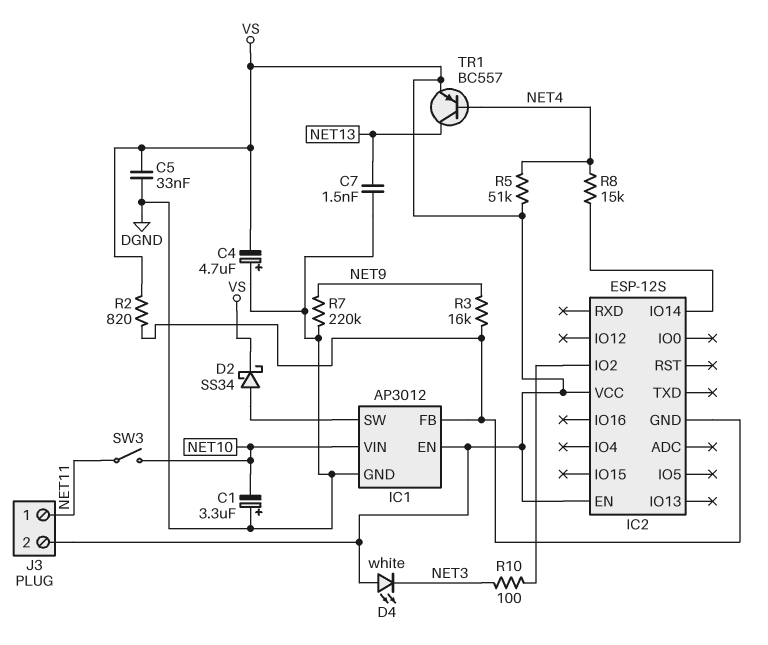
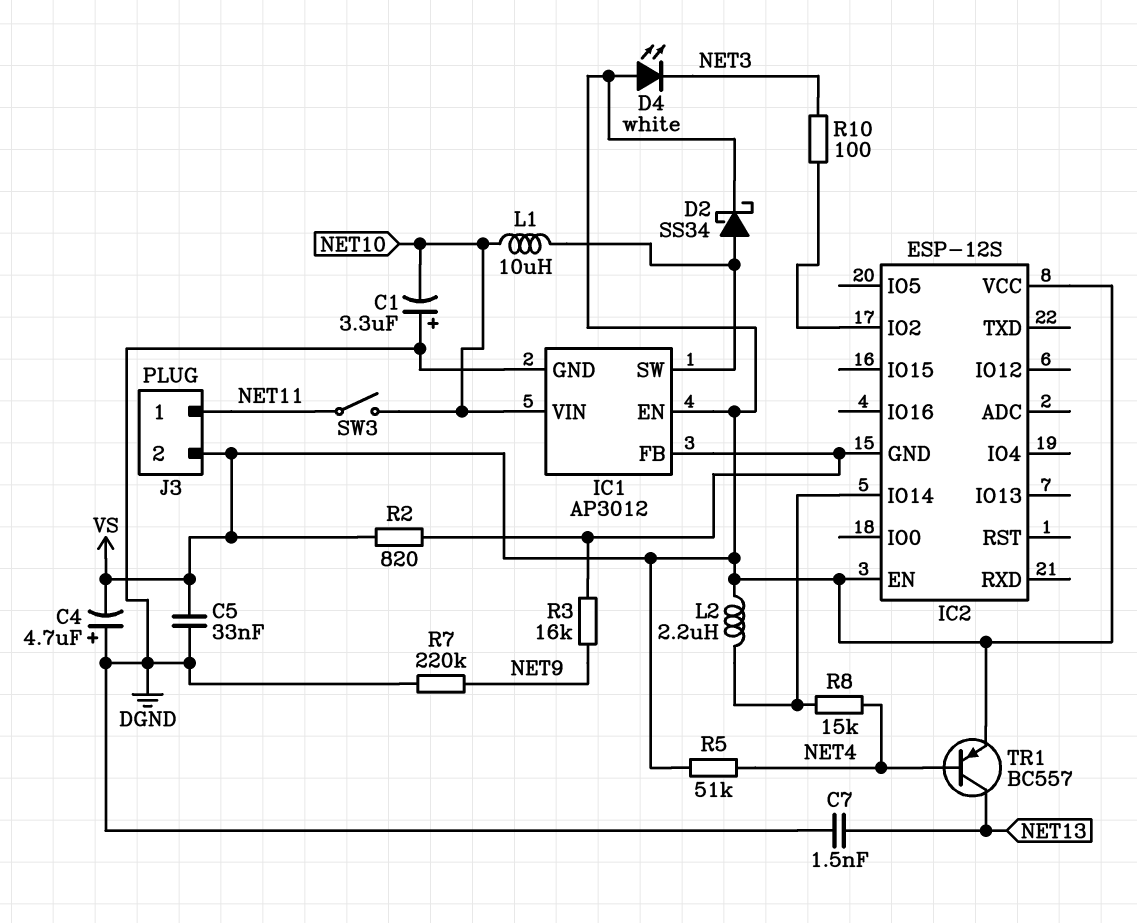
L1: none -> 10uH (IC1/SW, NET10)
L2: none -> 2.2uH (IC2/IO14, VS)

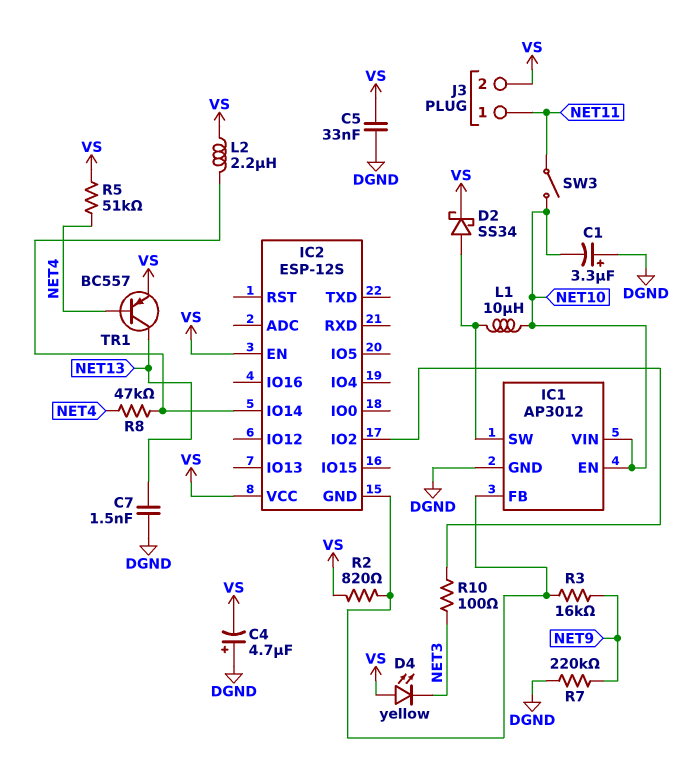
D4: LED white (A VS, K NET3) -> LED yellow (A VS, K NET3)
IC1 pin EN: VS -> NET10
R8: 15k (IC2/IO14, NET4) -> 47k (IC2/IO14, NET4)

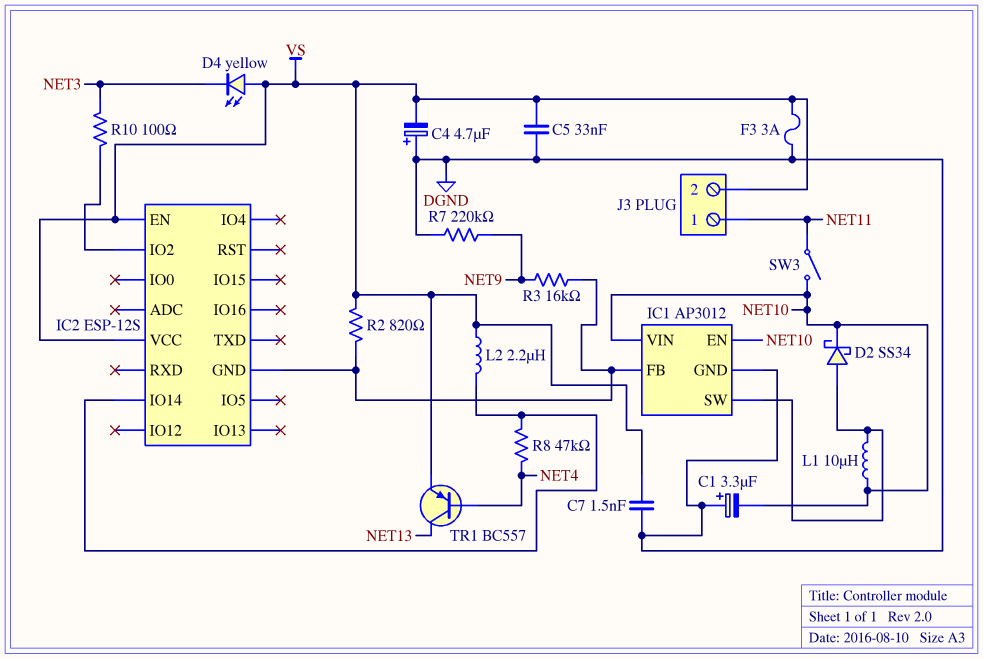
C7: 1.5nF (DGND, NET13) -> 1.5nF (DGND, VS)
D2: schottky SS34 (A IC1/SW, K VS) -> schottky SS34 (A IC1/SW, K NET10)
F3: none -> 3A (DGND, VS)
R5: 51k (NET4, VS) -> none

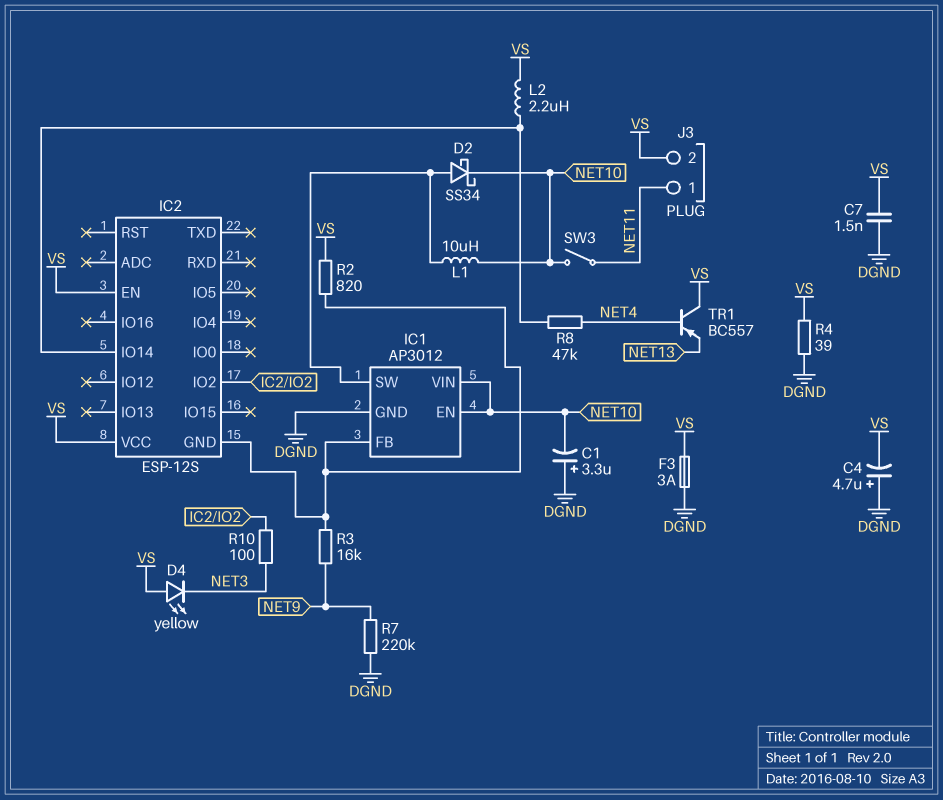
C5: 33nF (DGND, VS) -> none
R4: none -> 39 (DGND, VS)
TR1: PNP BC557 (B NET4, C NET13, E VS) -> PNP BC557 (B NET4, C VS, E NET13)

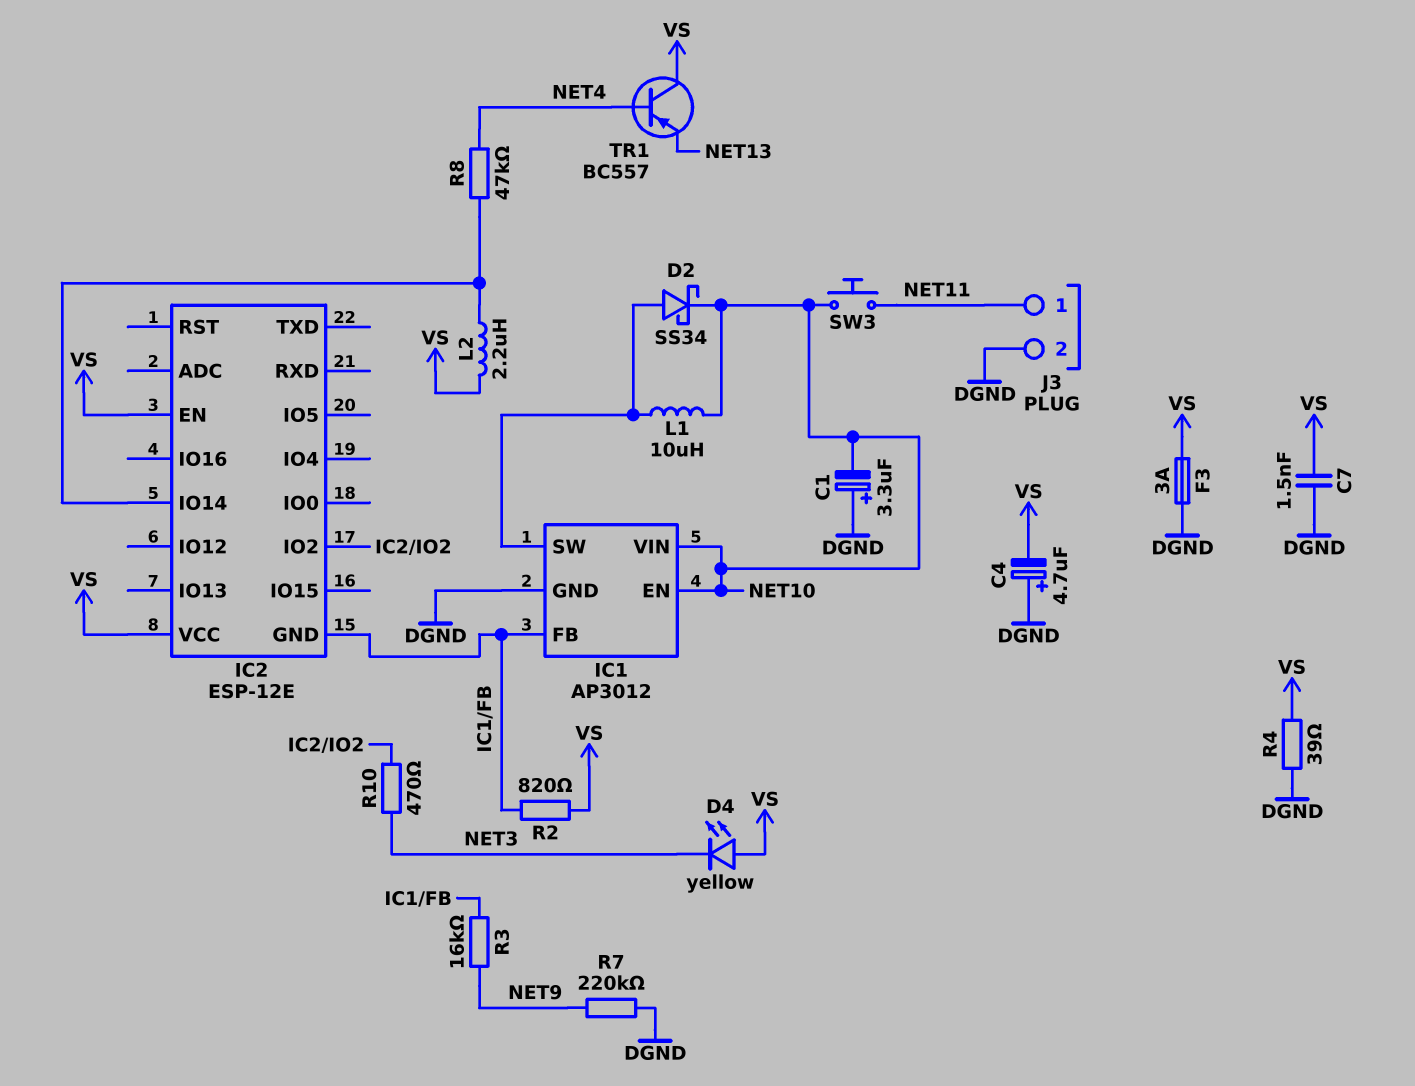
IC2: ESP-12S -> ESP-12E
J3 pin 2: VS -> DGND
R10: 100 (IC2/IO2, NET3) -> 470 (IC2/IO2, NET3)
SW3: switch (NET10, NET11) -> button (NET10, NET11)

